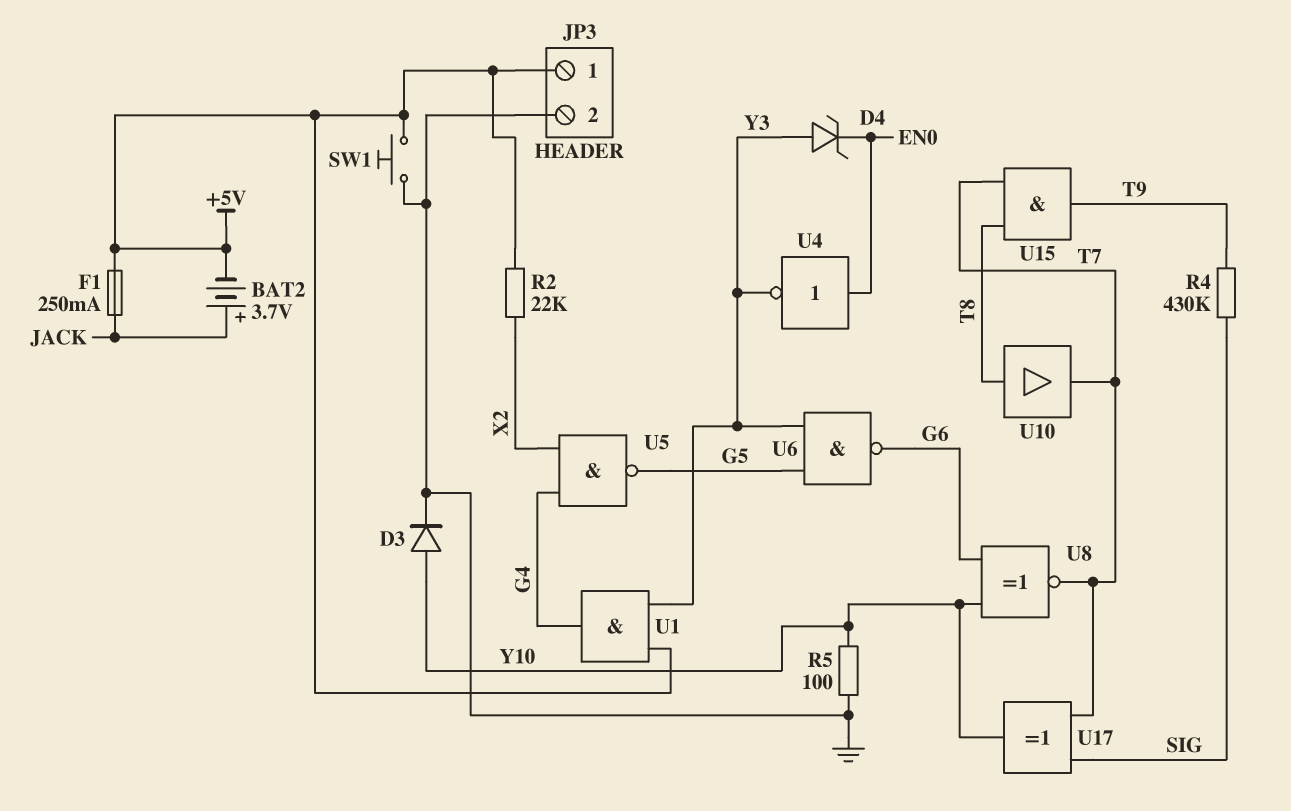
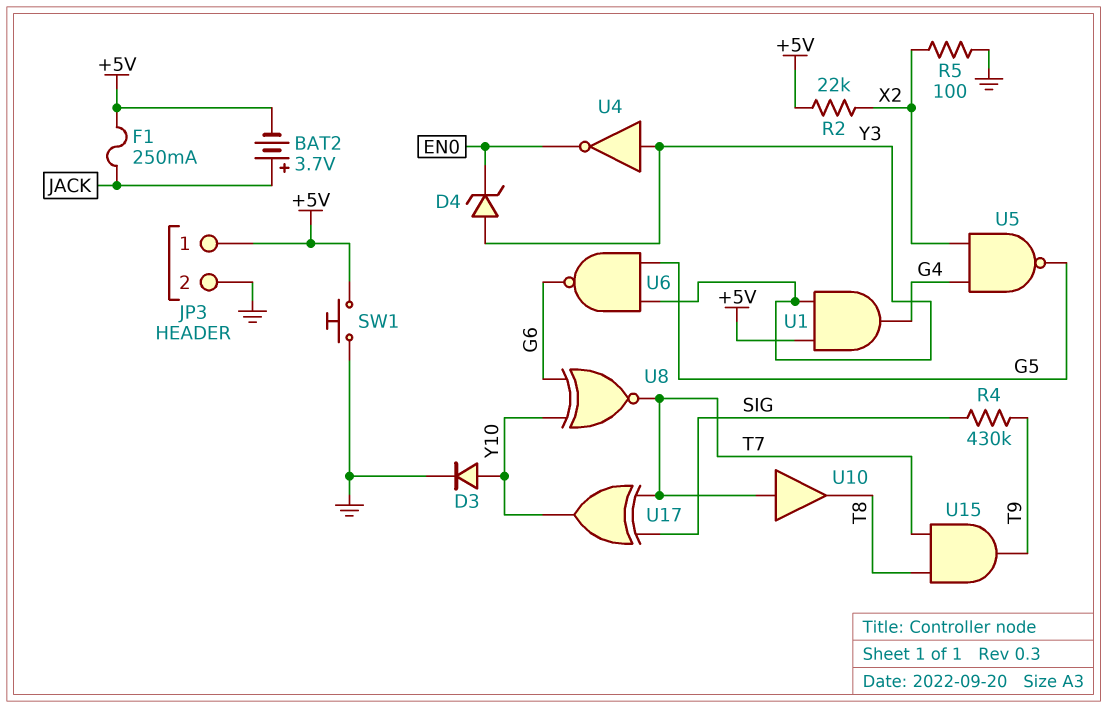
R5: 100 (GND, Y10) -> 100 (GND, X2)
U4: NOT (in EN0, out Y3) -> NOT (in Y3, out EN0)
U10: buffer (in T8, out T7) -> buffer (in T7, out T8)

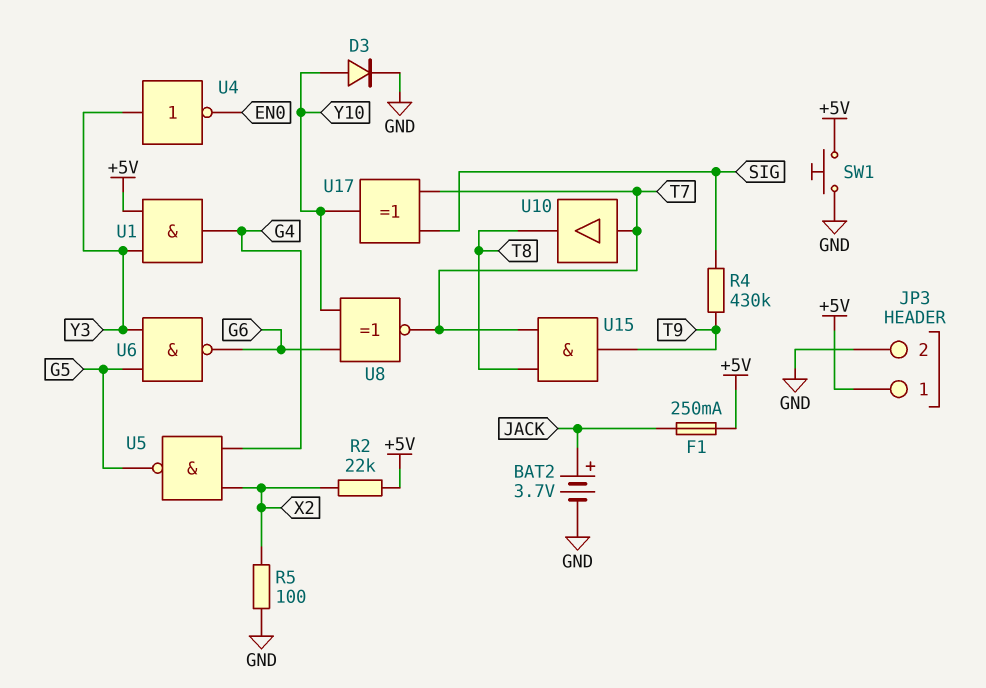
BAT2: 3.7V (plus JACK, minus +5V) -> 3.7V (plus JACK, minus GND)
D4: zener (A Y3, K EN0) -> none

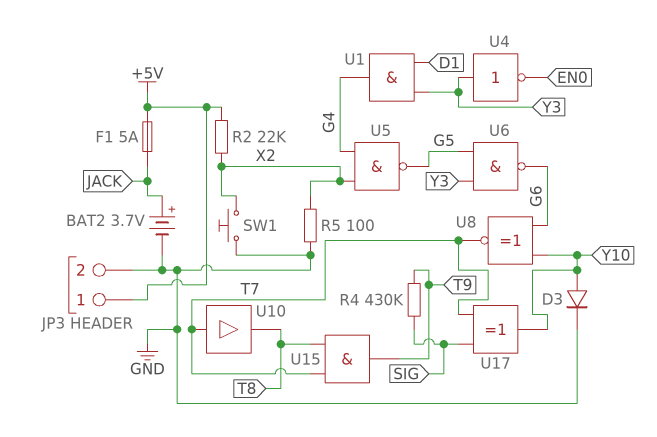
F1: 250mA (+5V, JACK) -> 5A (+5V, JACK)
SW1: button (+5V, GND) -> button (GND, X2)
U1: AND (in +5V, in Y3, out G4) -> AND (in D1, in Y3, out G4)

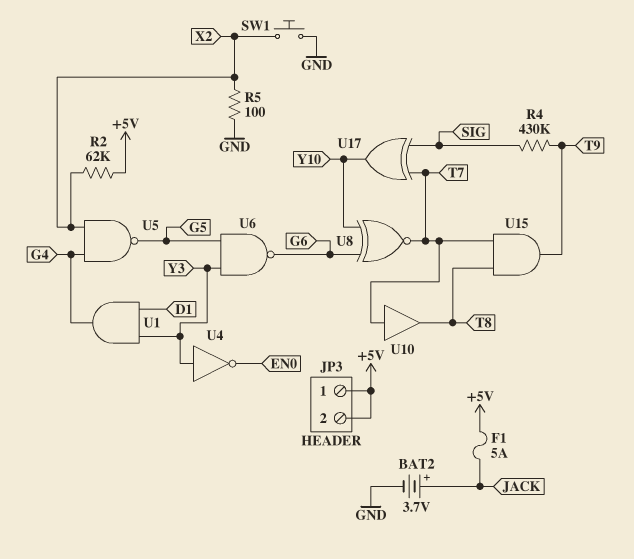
D3: diode (A Y10, K GND) -> none
JP3 pin 2: GND -> +5V
R2: 22k (+5V, X2) -> 62k (+5V, X2)

